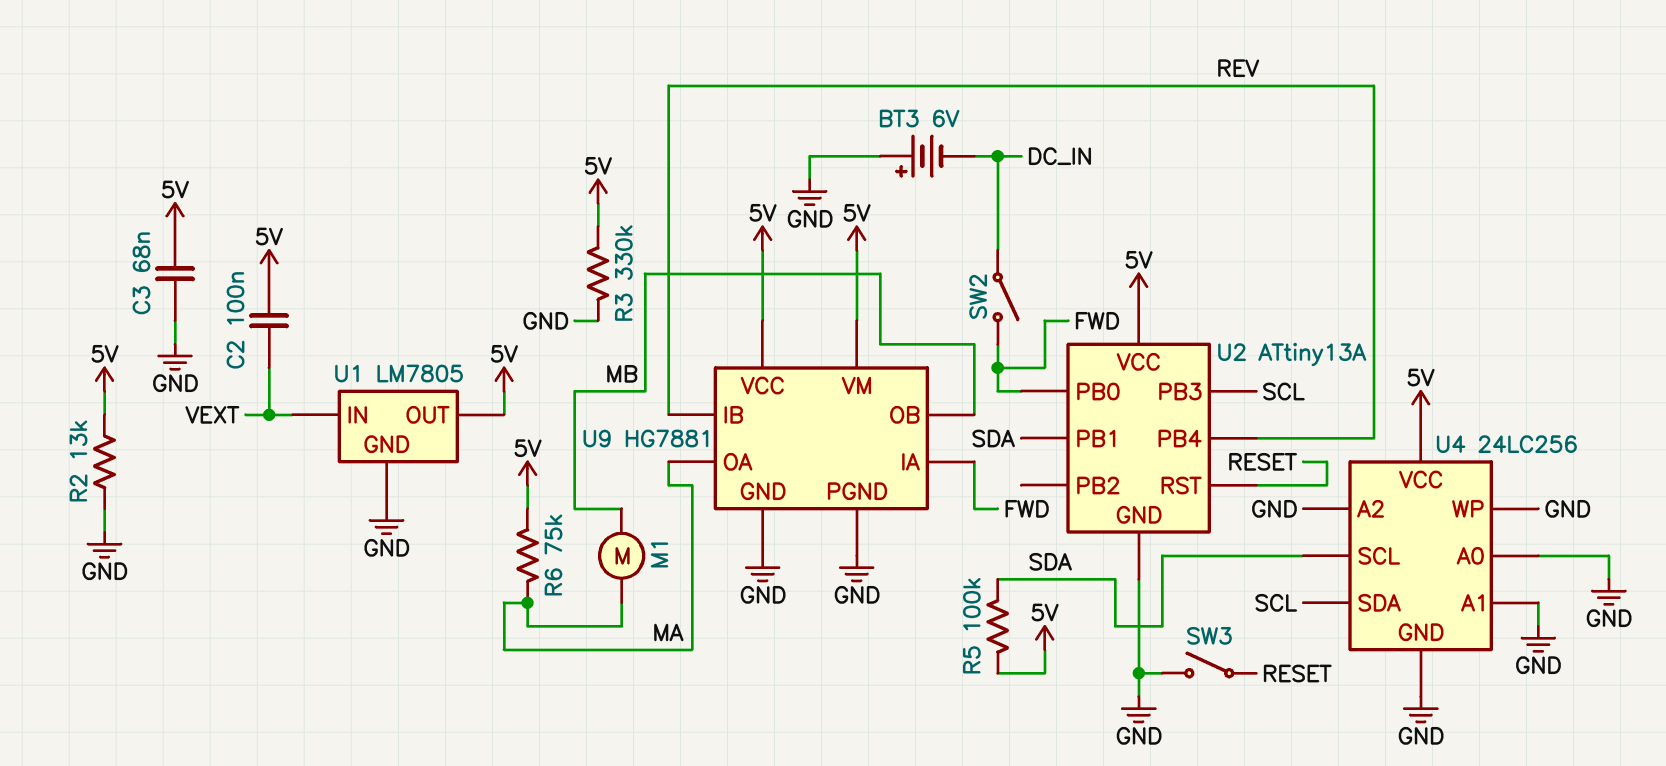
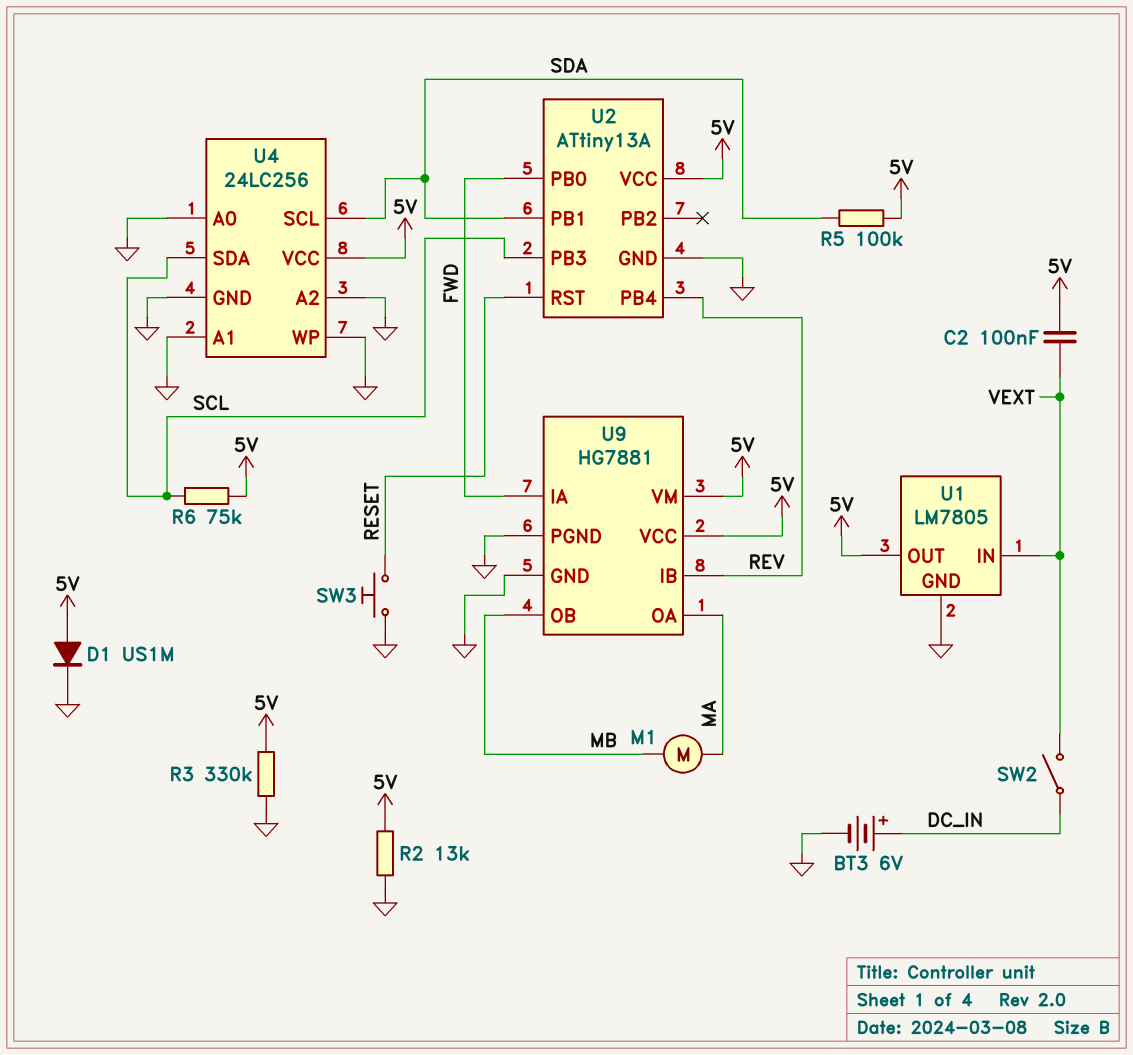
BT3: 6V (plus GND, minus DC_IN) -> 6V (plus DC_IN, minus GND)
C3: 68nF (5V, GND) -> none
D1: none -> diode US1M (A 5V, K GND)
R6: 75k (5V, MA) -> 75k (5V, SCL)
SW2: switch (DC_IN, FWD) -> switch (DC_IN, VEXT)
SW3: switch (GND, RESET) -> button (GND, RESET)

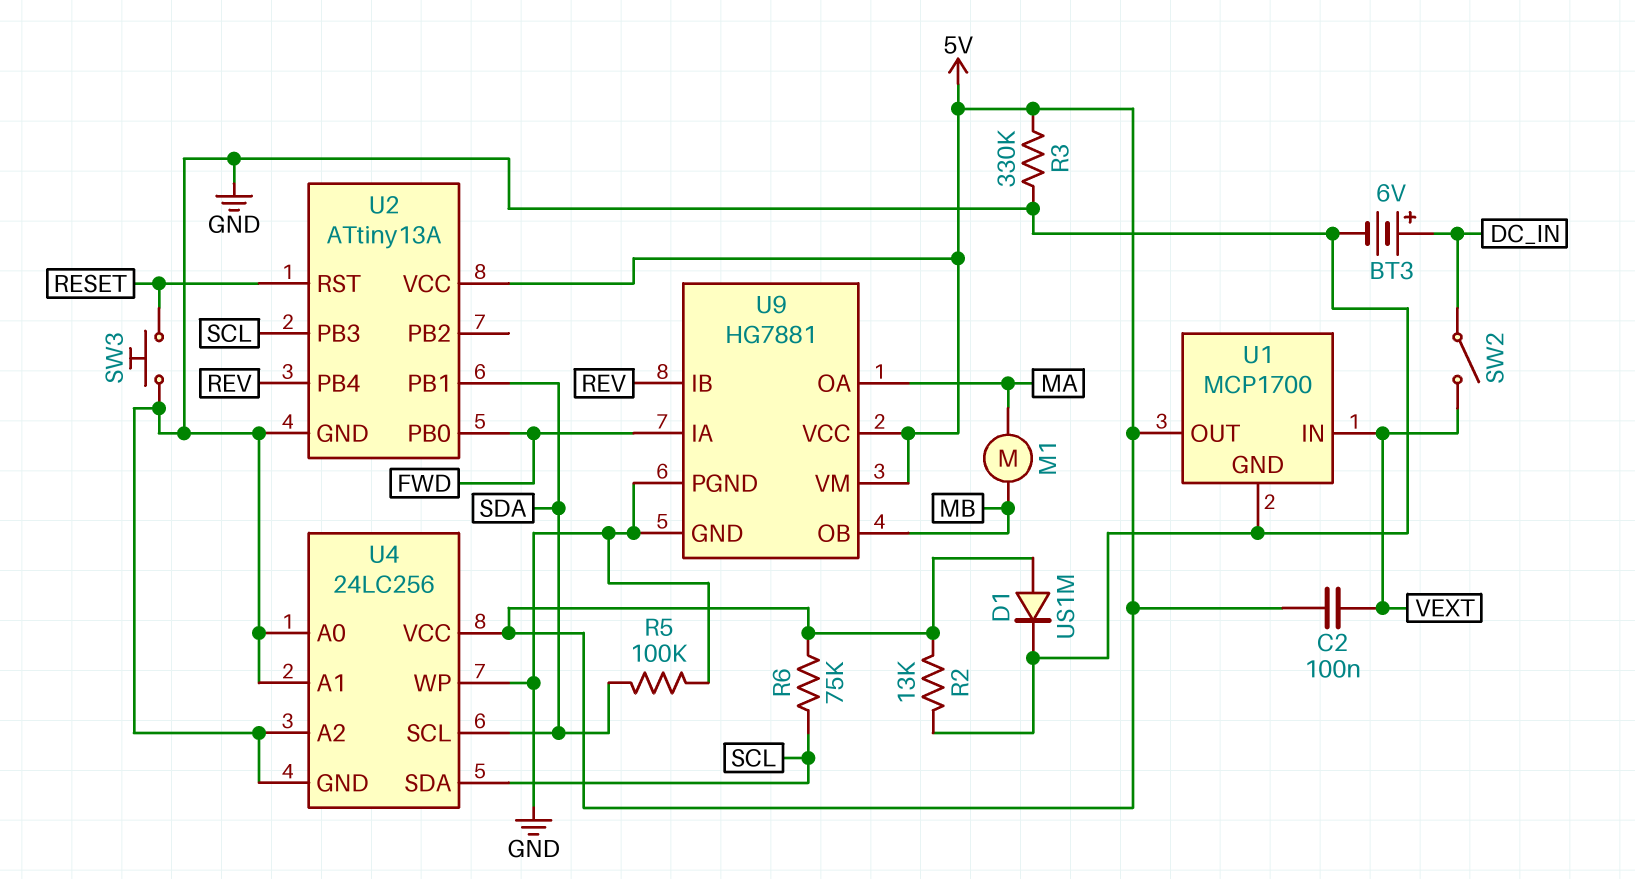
R5: 100k (5V, SDA) -> 100k (GND, SDA)
U1: LM7805 -> MCP1700

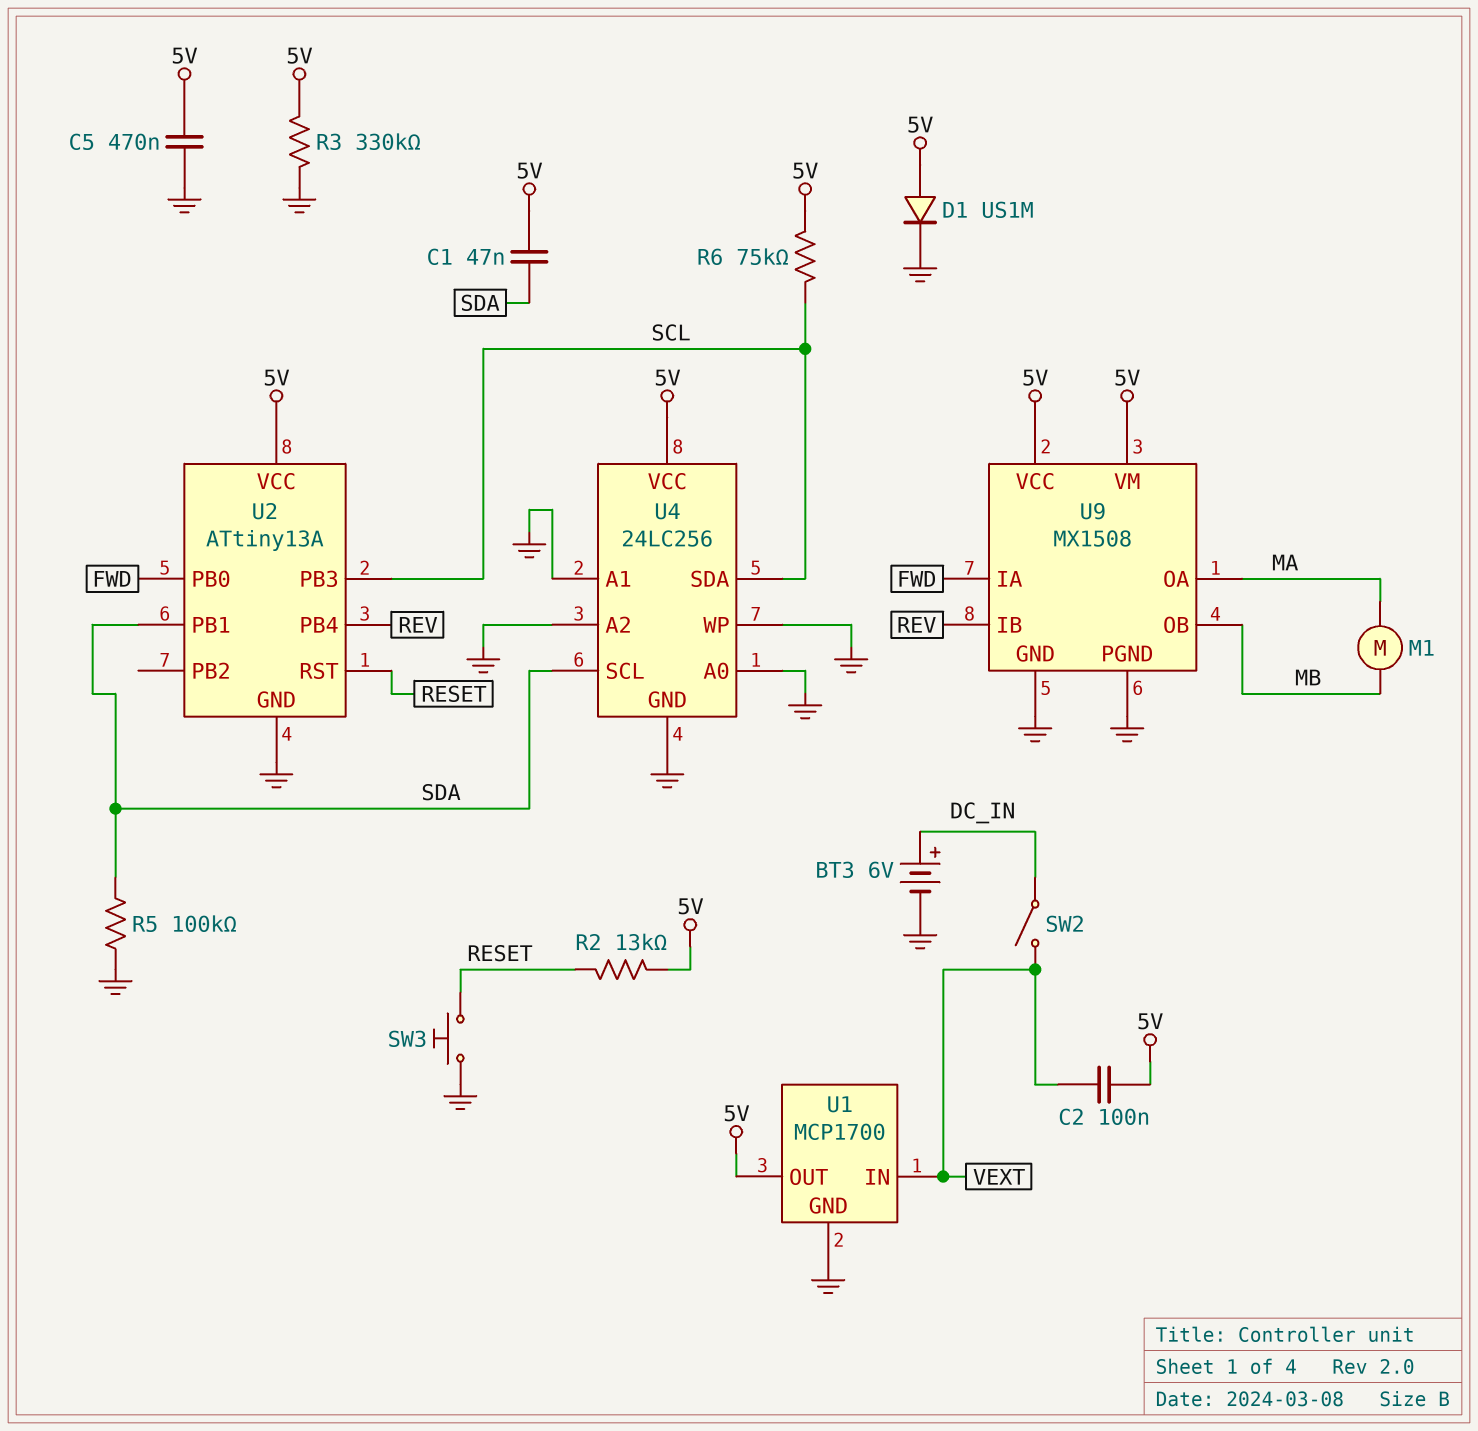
C1: none -> 47nF (5V, SDA)
C5: none -> 470nF (5V, GND)
R2: 13k (5V, GND) -> 13k (5V, RESET)
U9: HG7881 -> MX1508

